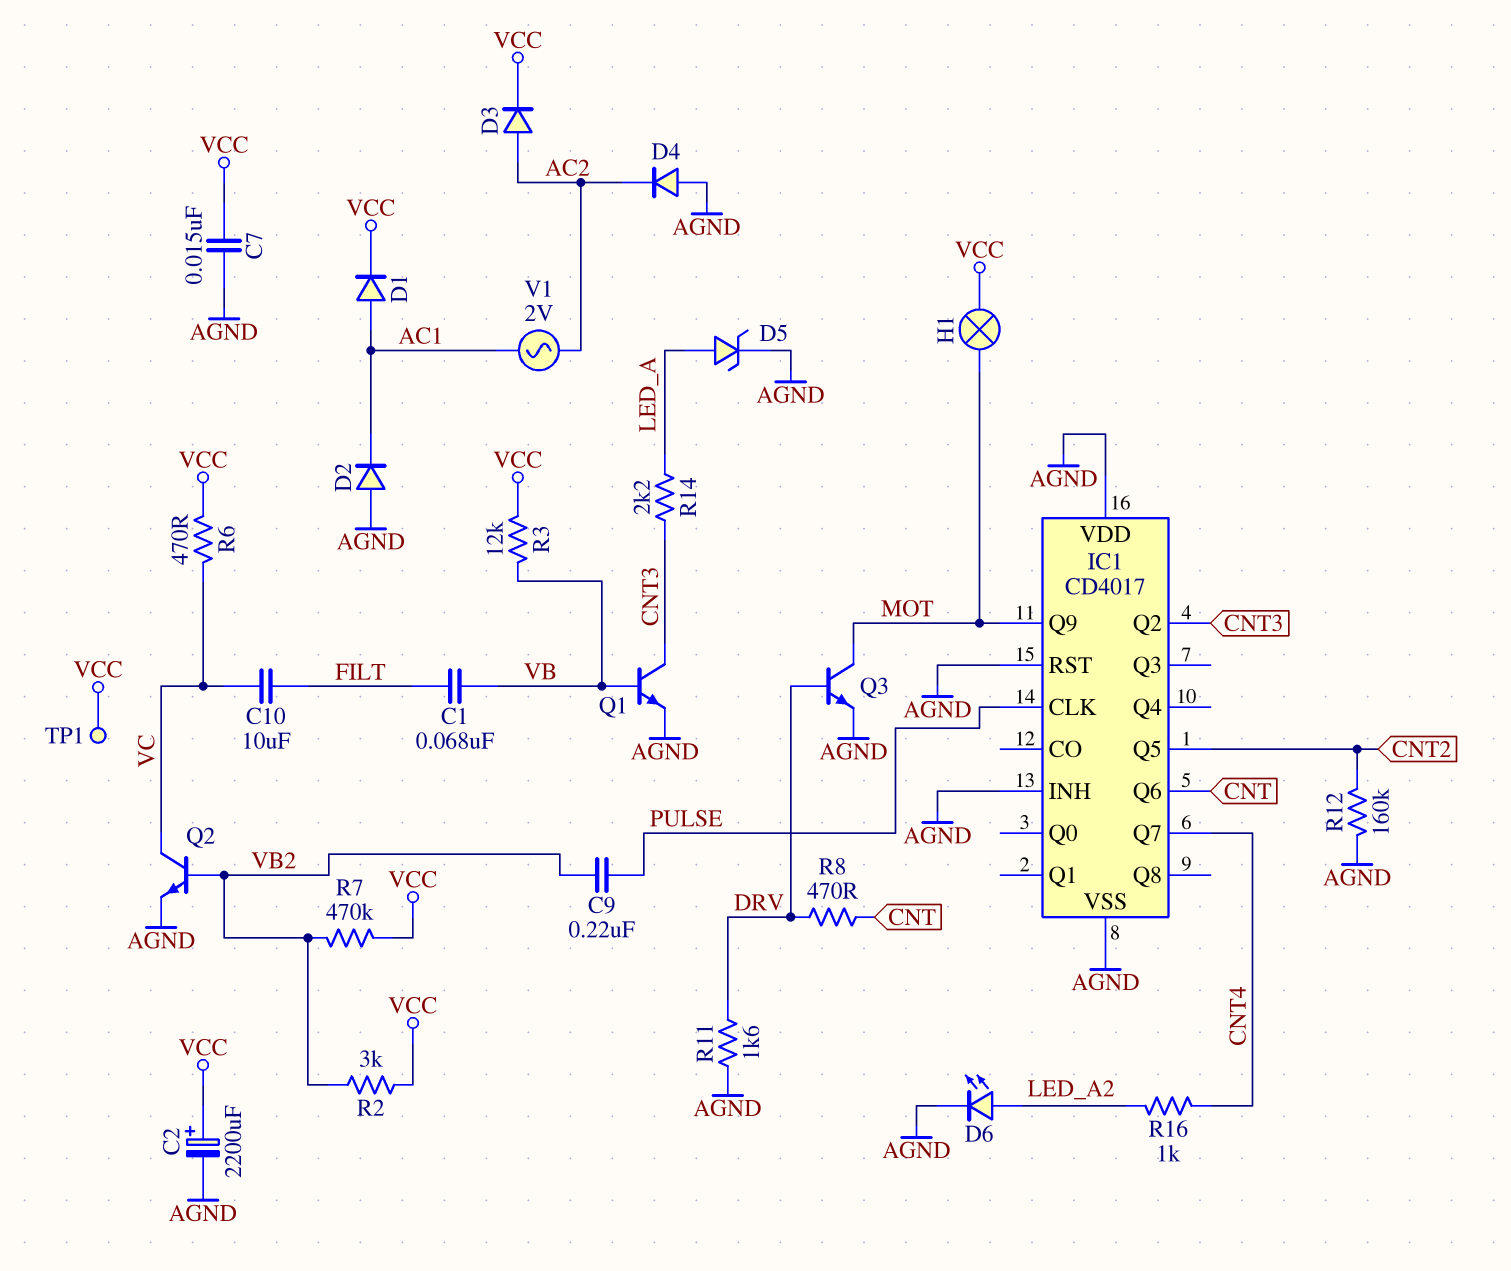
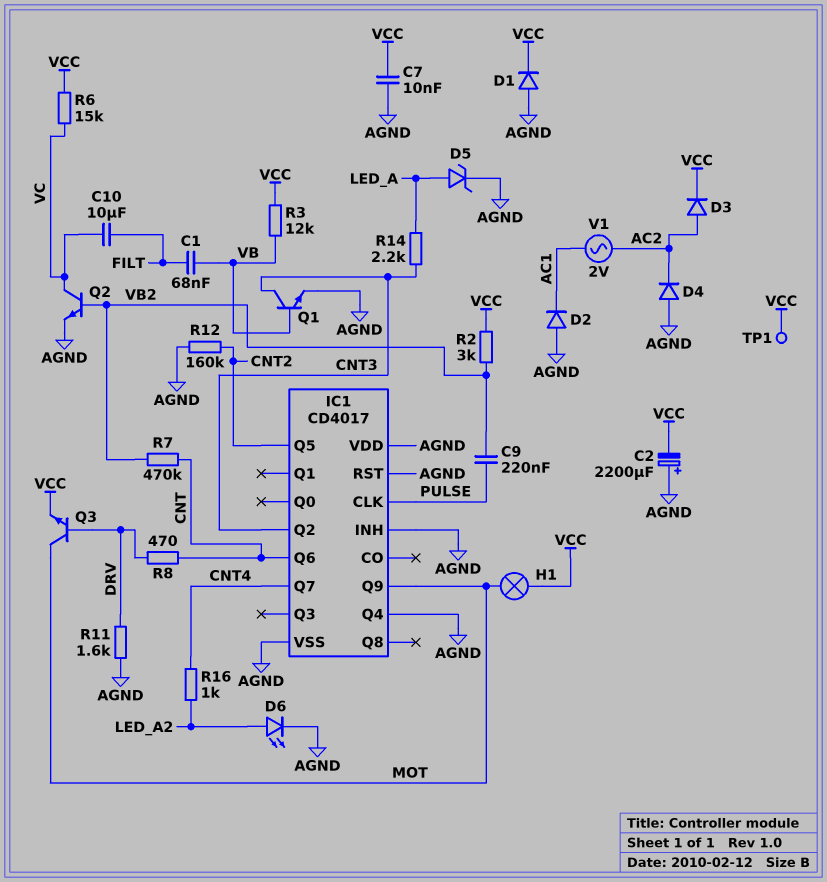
C2: 2200uF (plus VCC, minus AGND) -> 2200uF (plus AGND, minus VCC)
C7: 15nF (AGND, VCC) -> 10nF (AGND, VCC)
D1: diode (A AC1, K VCC) -> diode (A AGND, K VCC)
IC1 pin Q4: none -> AGND
Q3: NPN (B DRV, C MOT, E AGND) -> NPN (B DRV, C MOT, E VCC)
R6: 470 (VC, VCC) -> 15k (VC, VCC)
R7: 470k (VB2, VCC) -> 470k (CNT, VB2)

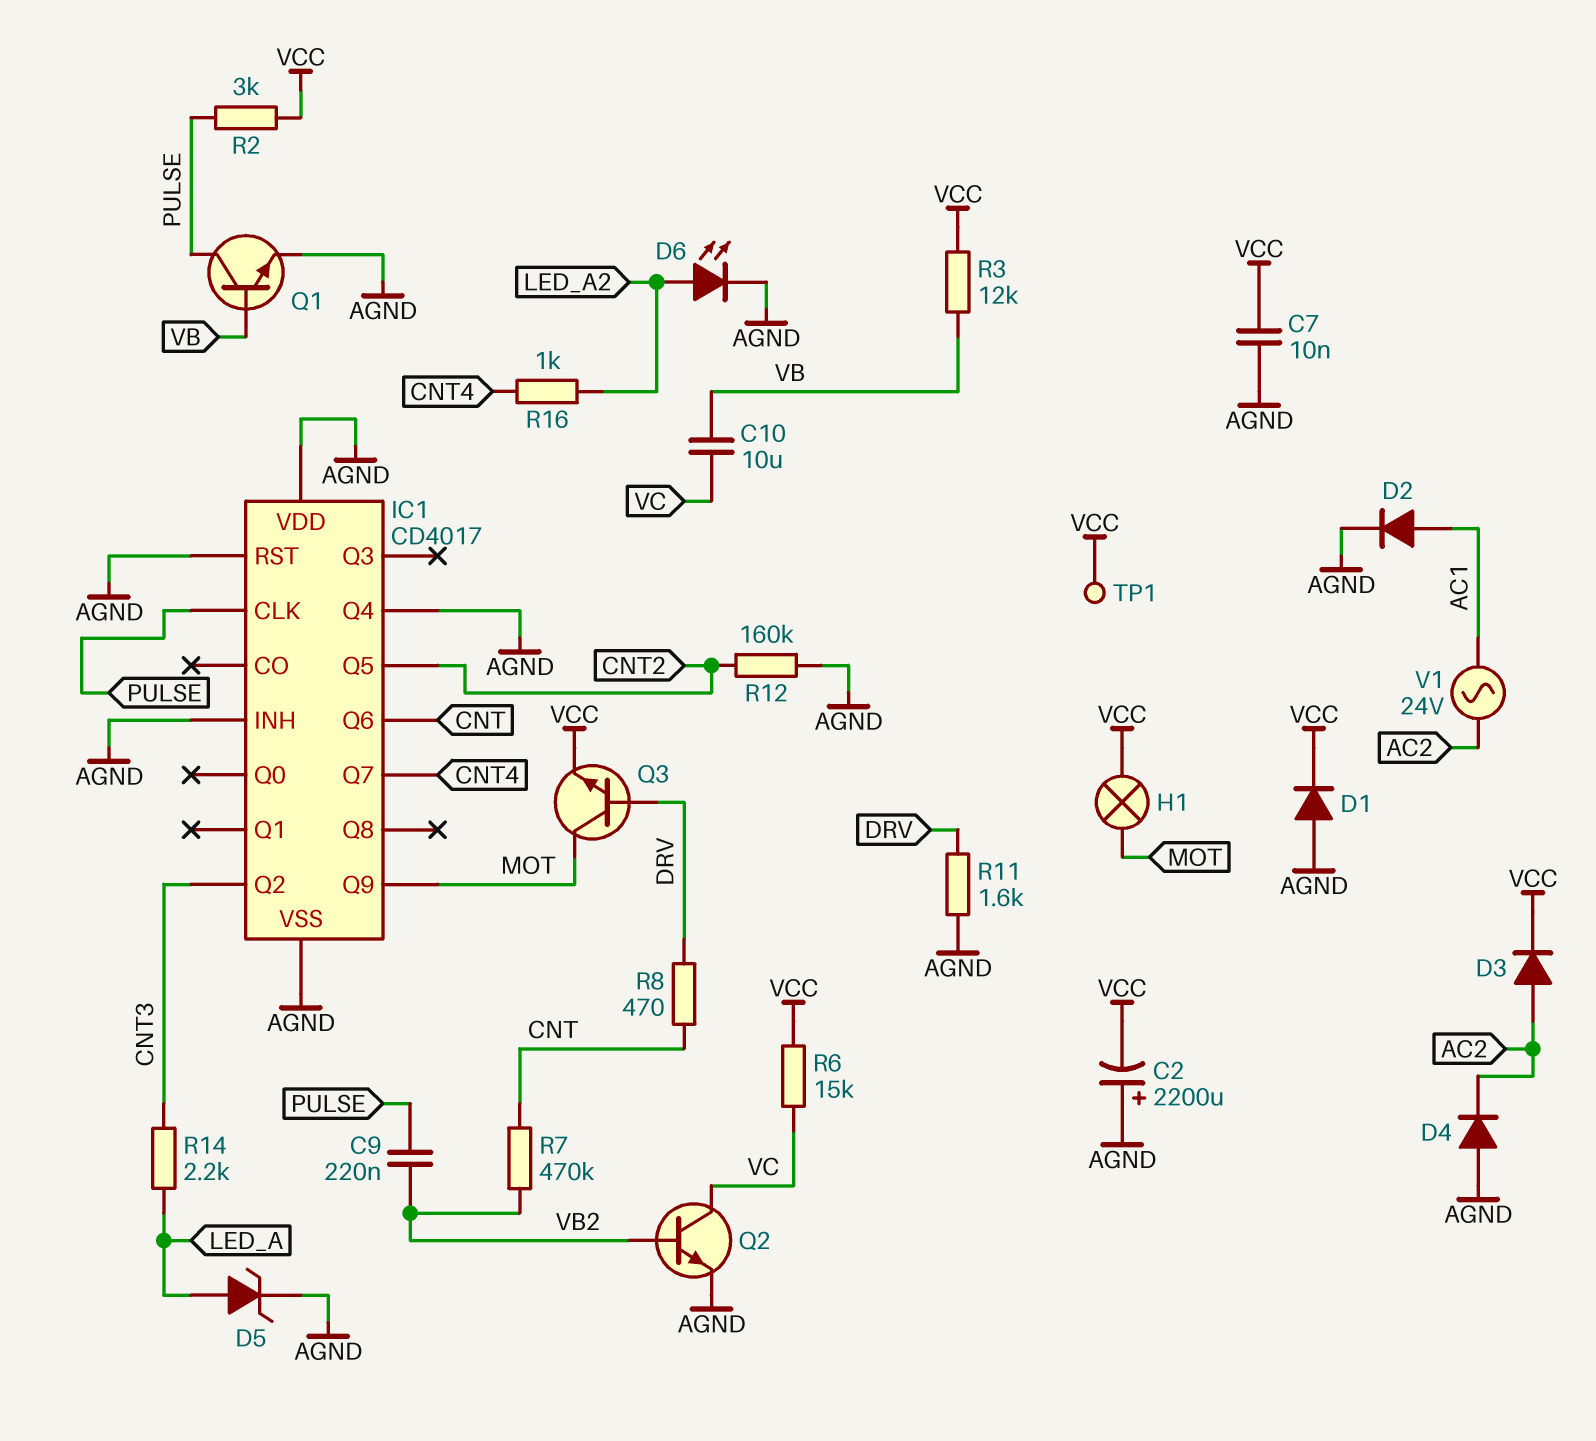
C1: 68nF (FILT, VB) -> none
C10: 10uF (FILT, VC) -> 10uF (VB, VC)
D2: diode (A AGND, K AC1) -> diode (A AC1, K AGND)
Q1: NPN (B VB, C CNT3, E AGND) -> NPN (B VB, C PULSE, E AGND)
R2: 3k (VB2, VCC) -> 3k (PULSE, VCC)
V1: AC 2V (AC1, AC2) -> AC 24V (AC1, AC2)

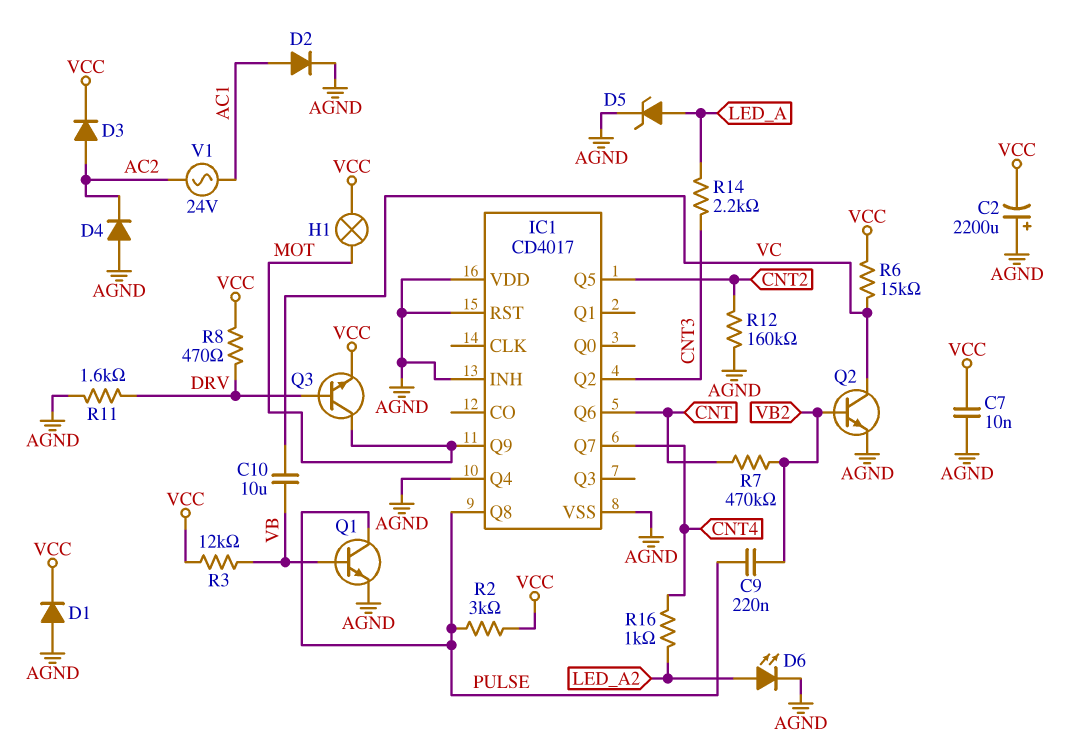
IC1 pin CLK: PULSE -> none
IC1 pin Q8: none -> PULSE
R8: 470 (CNT, DRV) -> 470 (DRV, VCC)
TP1: test point (VCC) -> none

